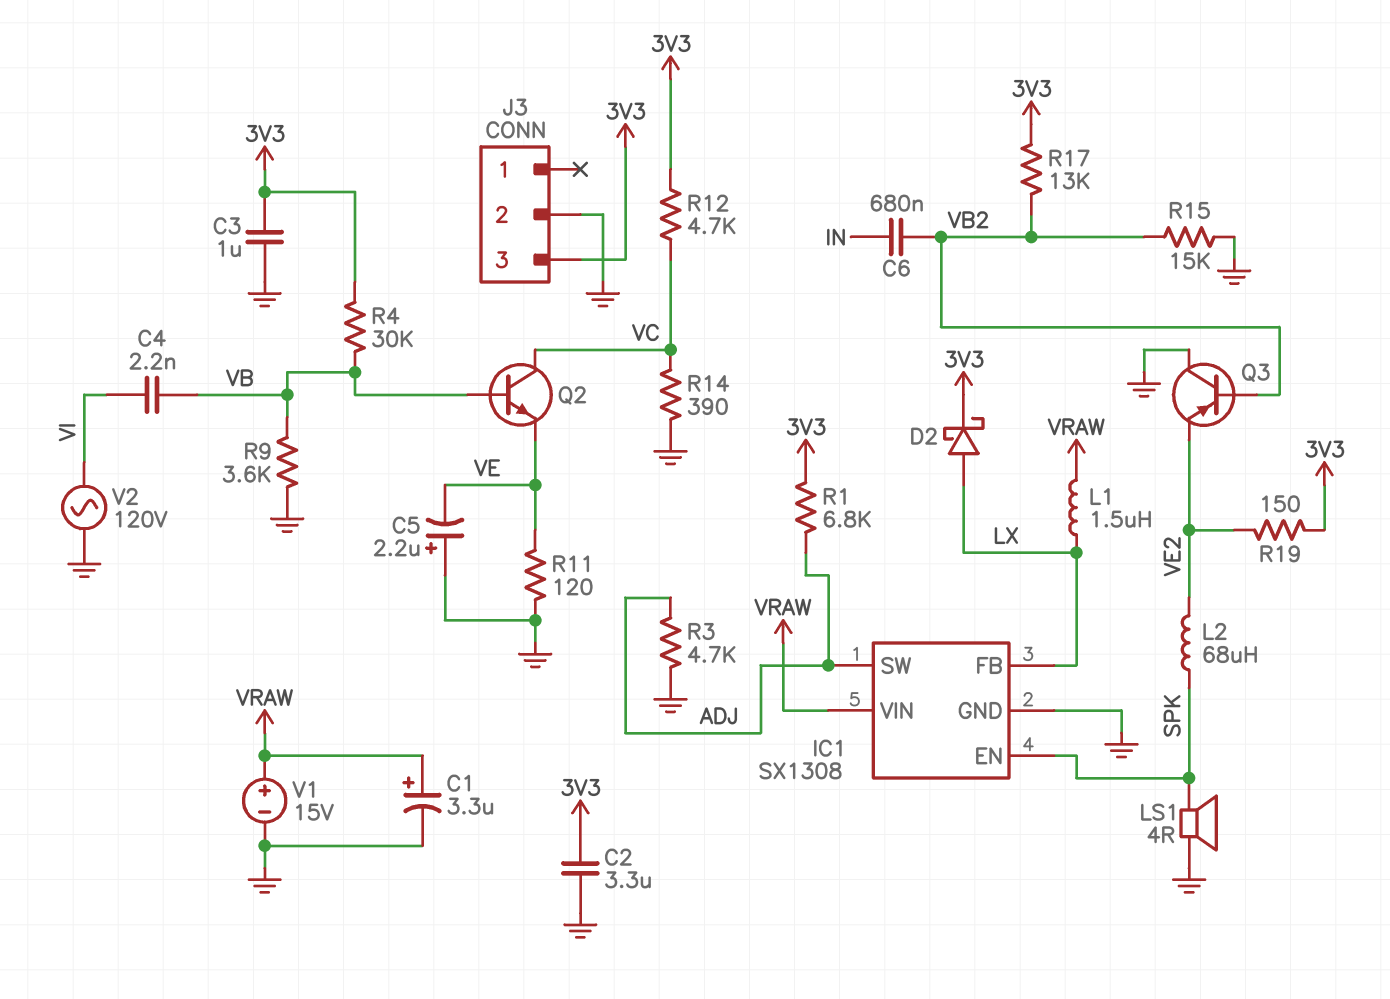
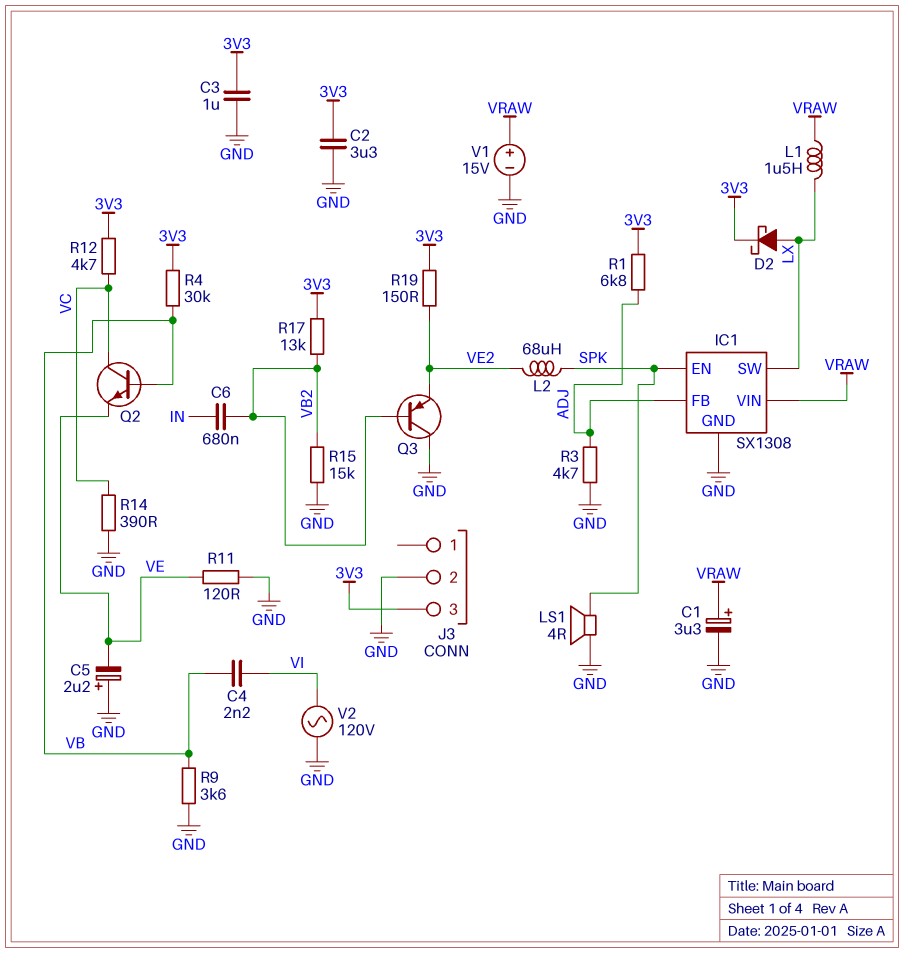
IC1 pin FB: LX -> ADJ
IC1 pin SW: ADJ -> LX

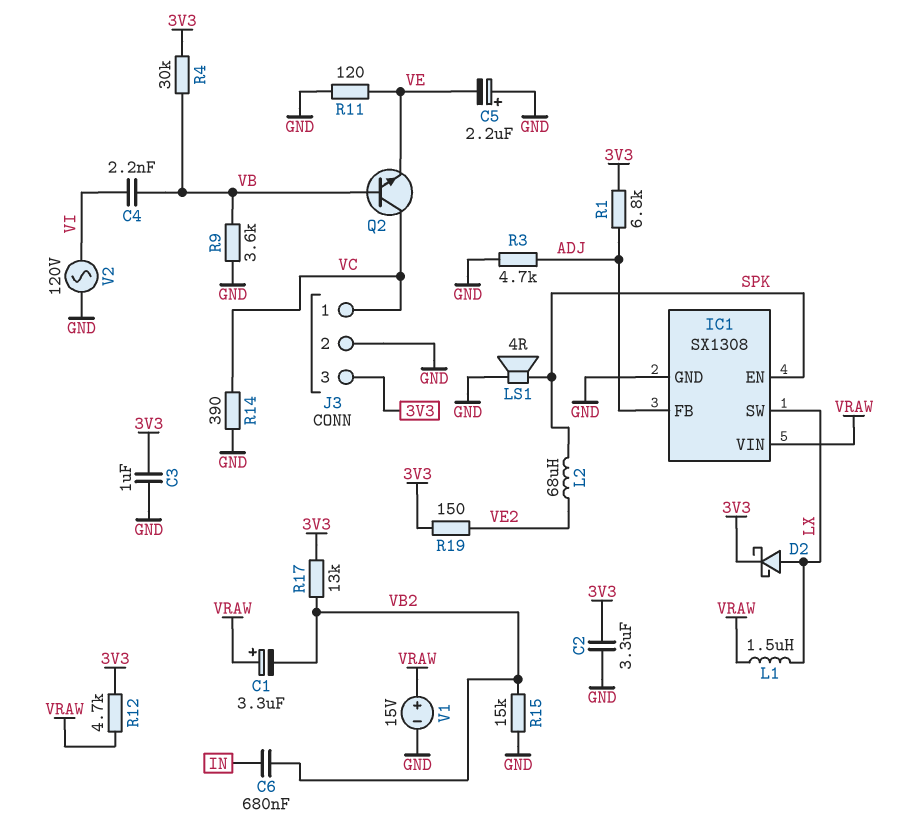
C1: 3.3uF (plus VRAW, minus GND) -> 3.3uF (plus VRAW, minus VB2)
J3 pin 1: none -> VC
Q3: PNP (B VB2, C GND, E VE2) -> none
R12: 4.7k (3V3, VC) -> 4.7k (3V3, VRAW)

